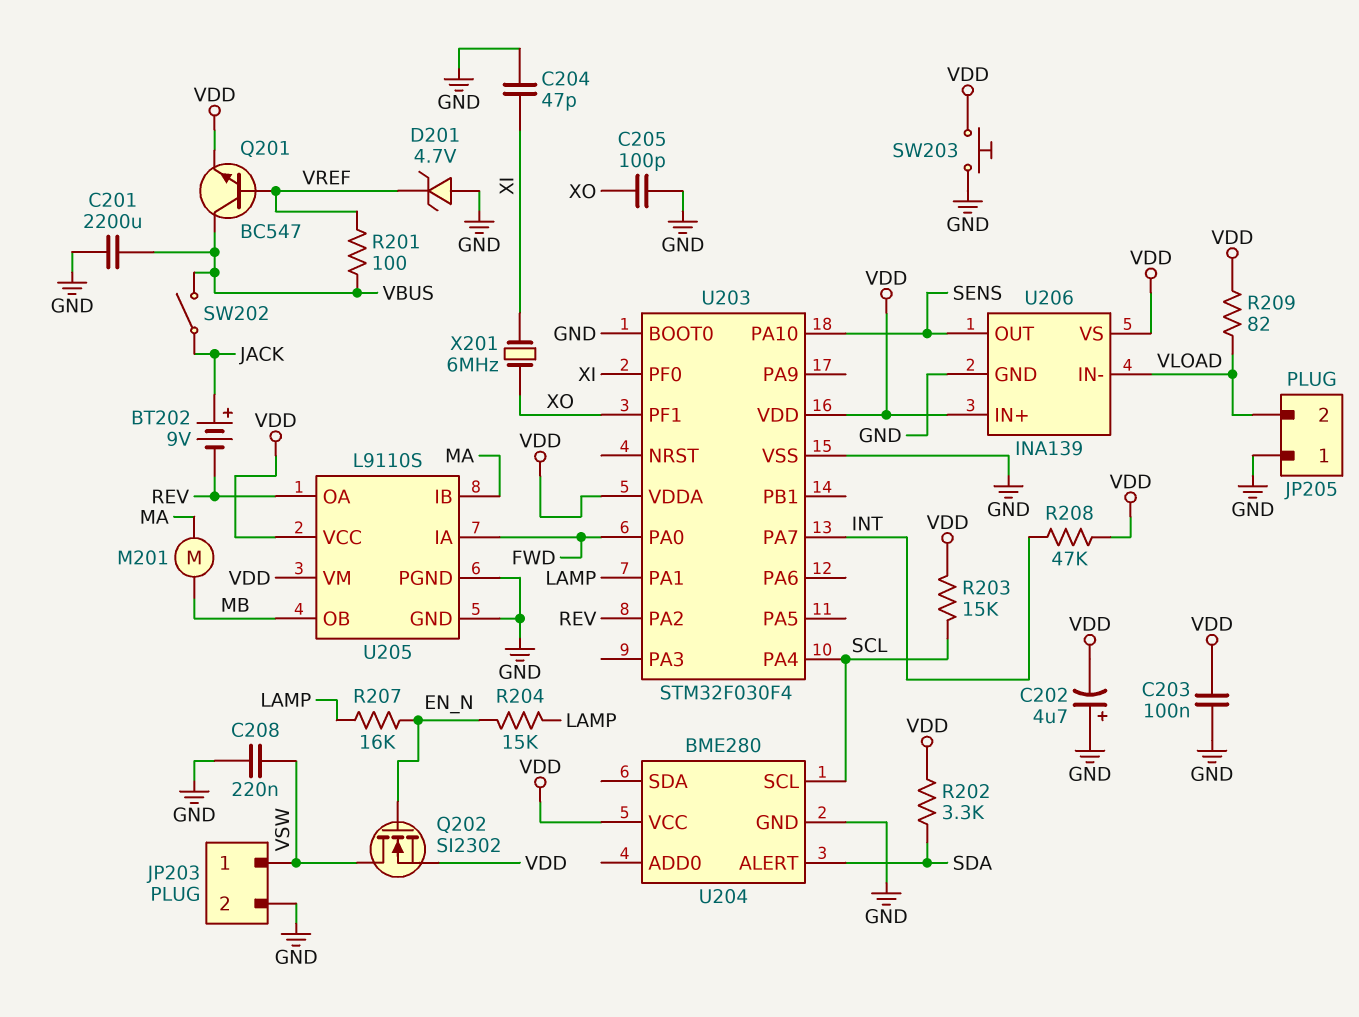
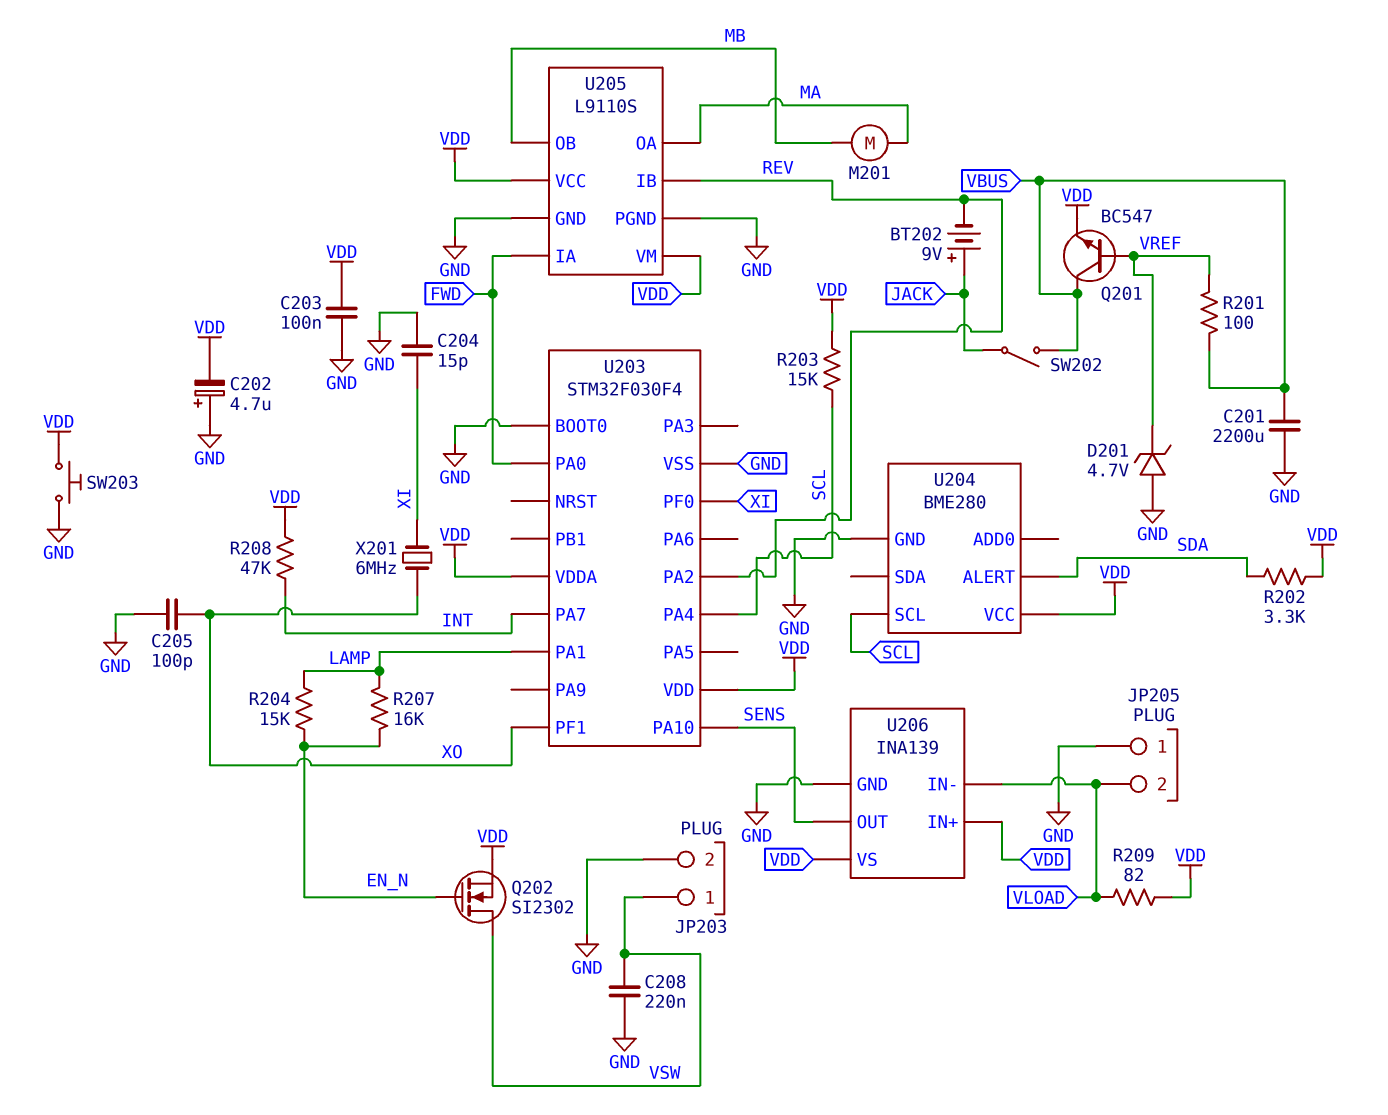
C204: 47pF (GND, XI) -> 15pF (GND, XI)
U205 pin IB: MA -> REV
U205 pin OA: REV -> MA

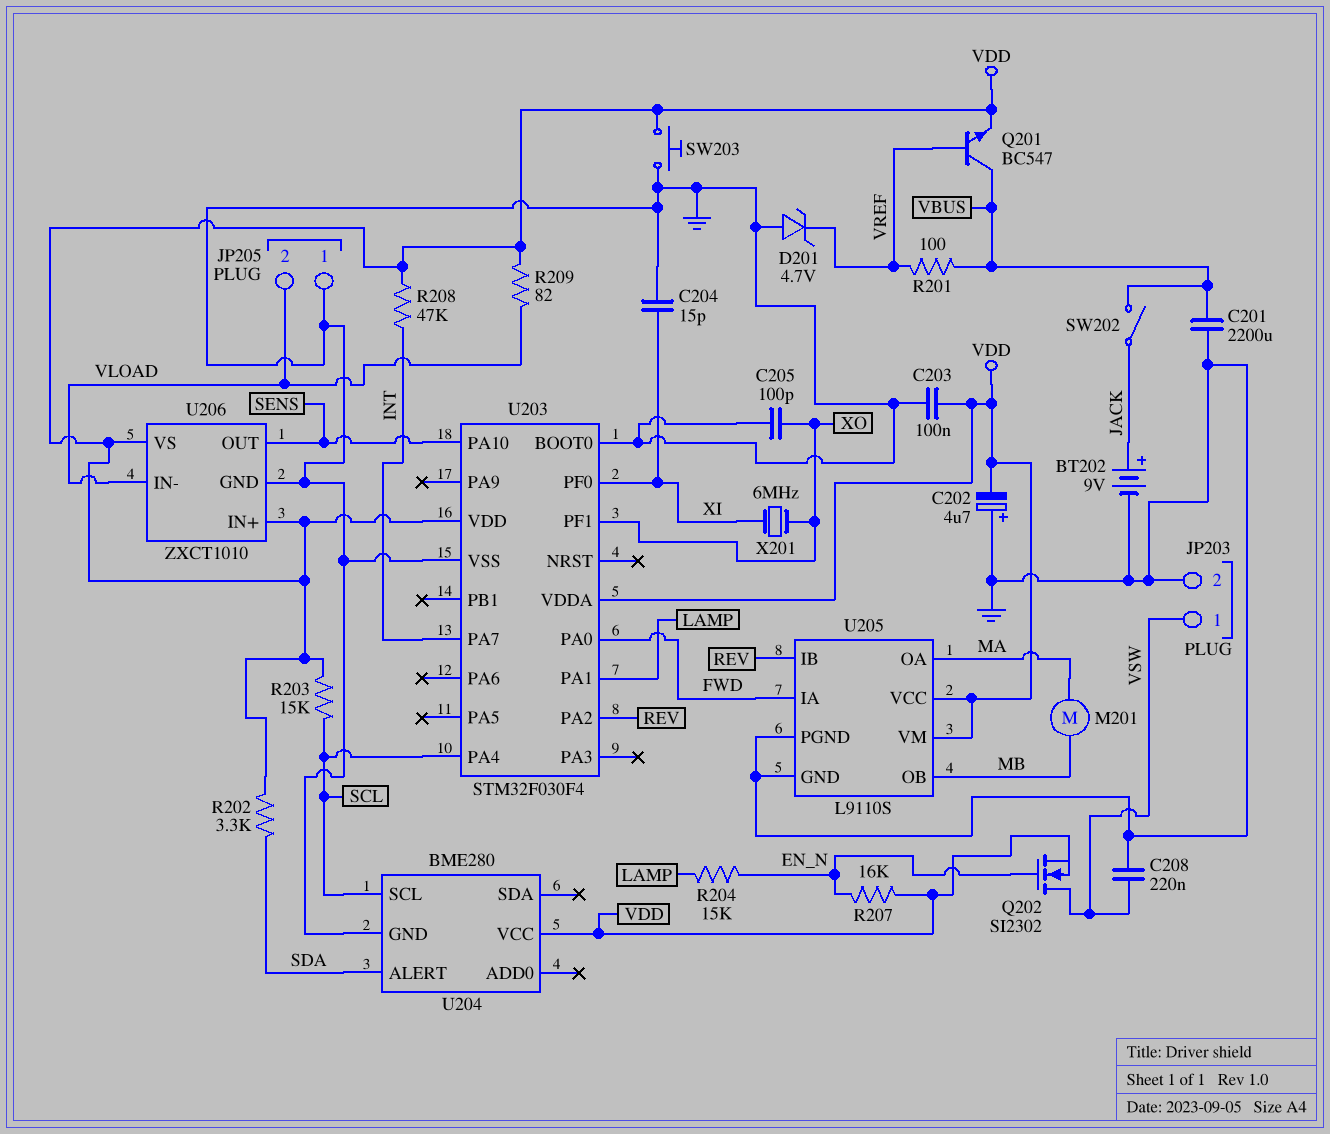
BT202: 9V (plus JACK, minus REV) -> 9V (plus JACK, minus GND)
R207: 16k (EN_N, LAMP) -> 16k (EN_N, VDD)
U206: INA139 -> ZXCT1010

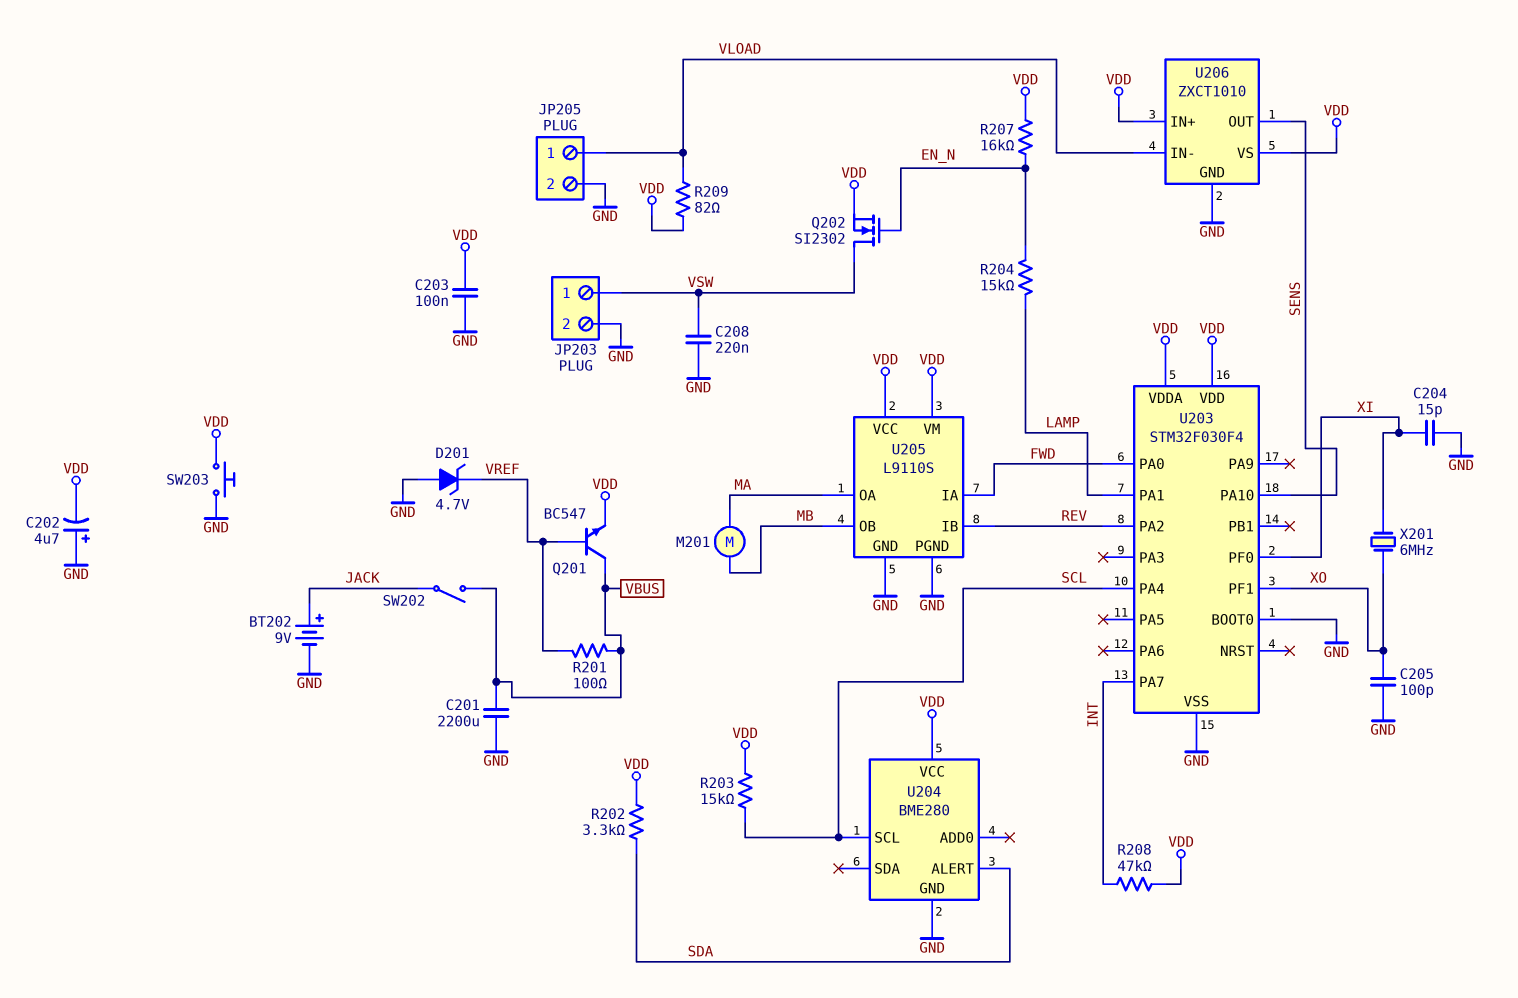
JP205 pin 1: GND -> VLOAD
JP205 pin 2: VLOAD -> GND

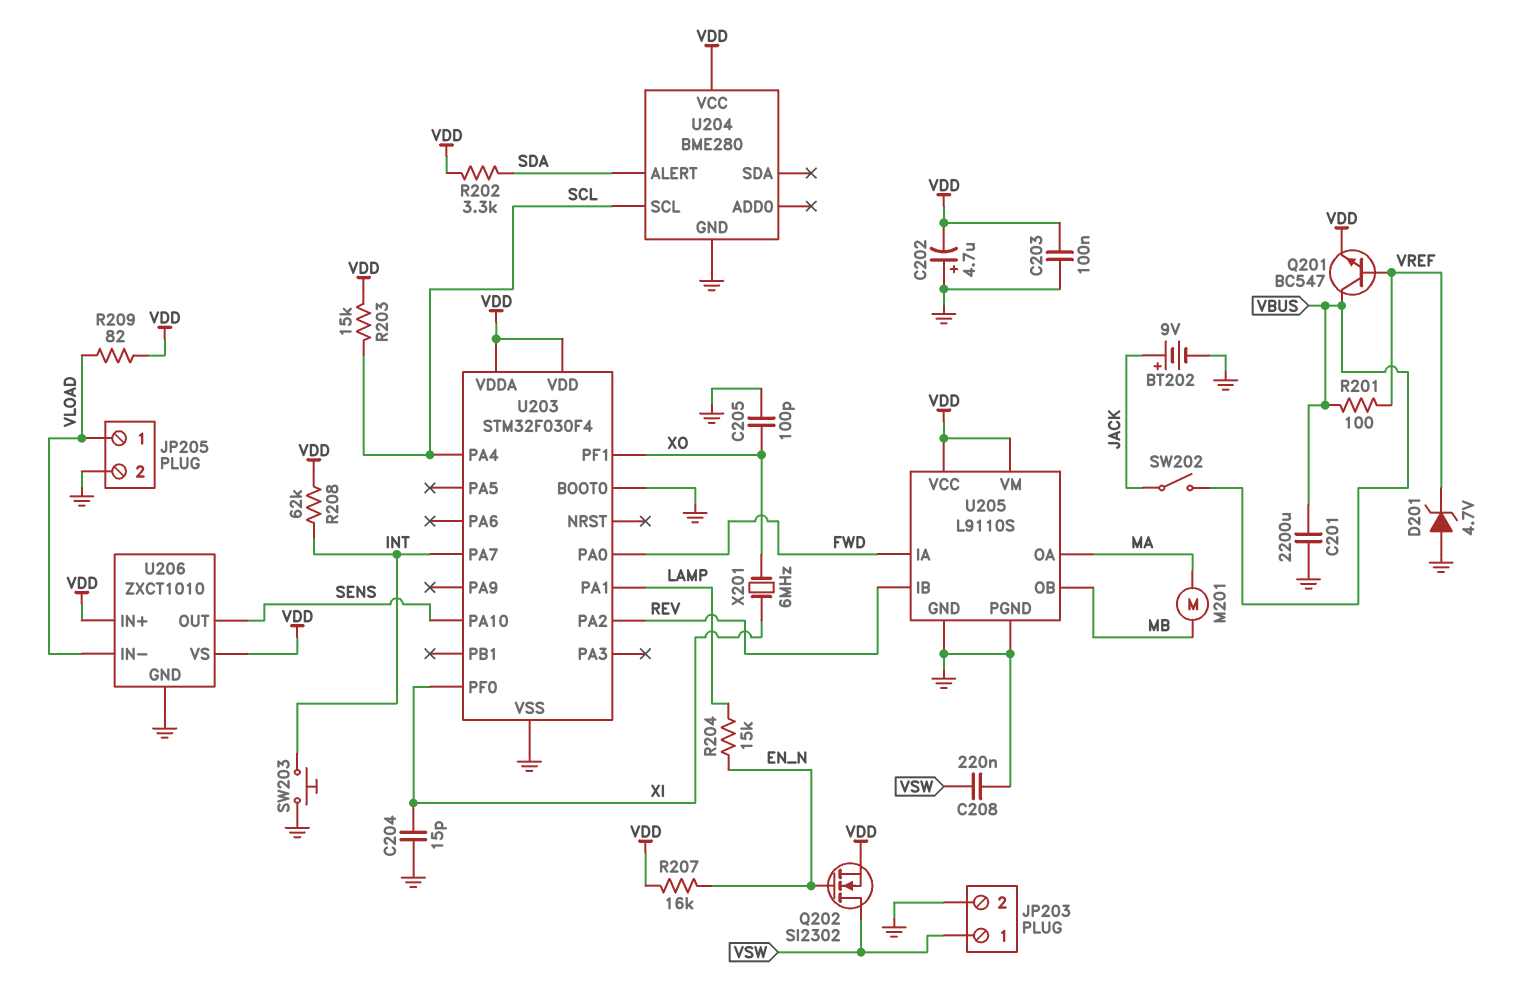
R208: 47k (INT, VDD) -> 62k (INT, VDD)
SW203: button (GND, VDD) -> button (GND, INT)

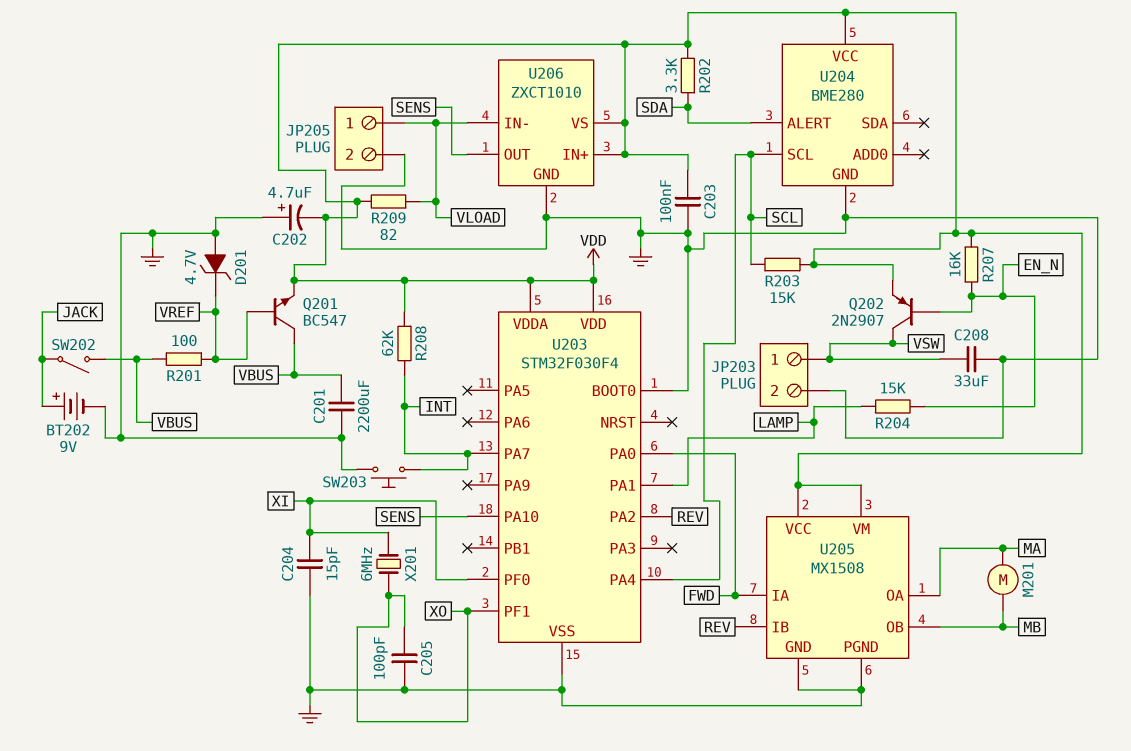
C208: 220nF (GND, VSW) -> 33uF (GND, VSW)
Q202: NMOS SI2302 (G EN_N, D VSW, S VDD) -> PNP 2N2907 (B EN_N, C VSW, E VDD)
U205: L9110S -> MX1508

